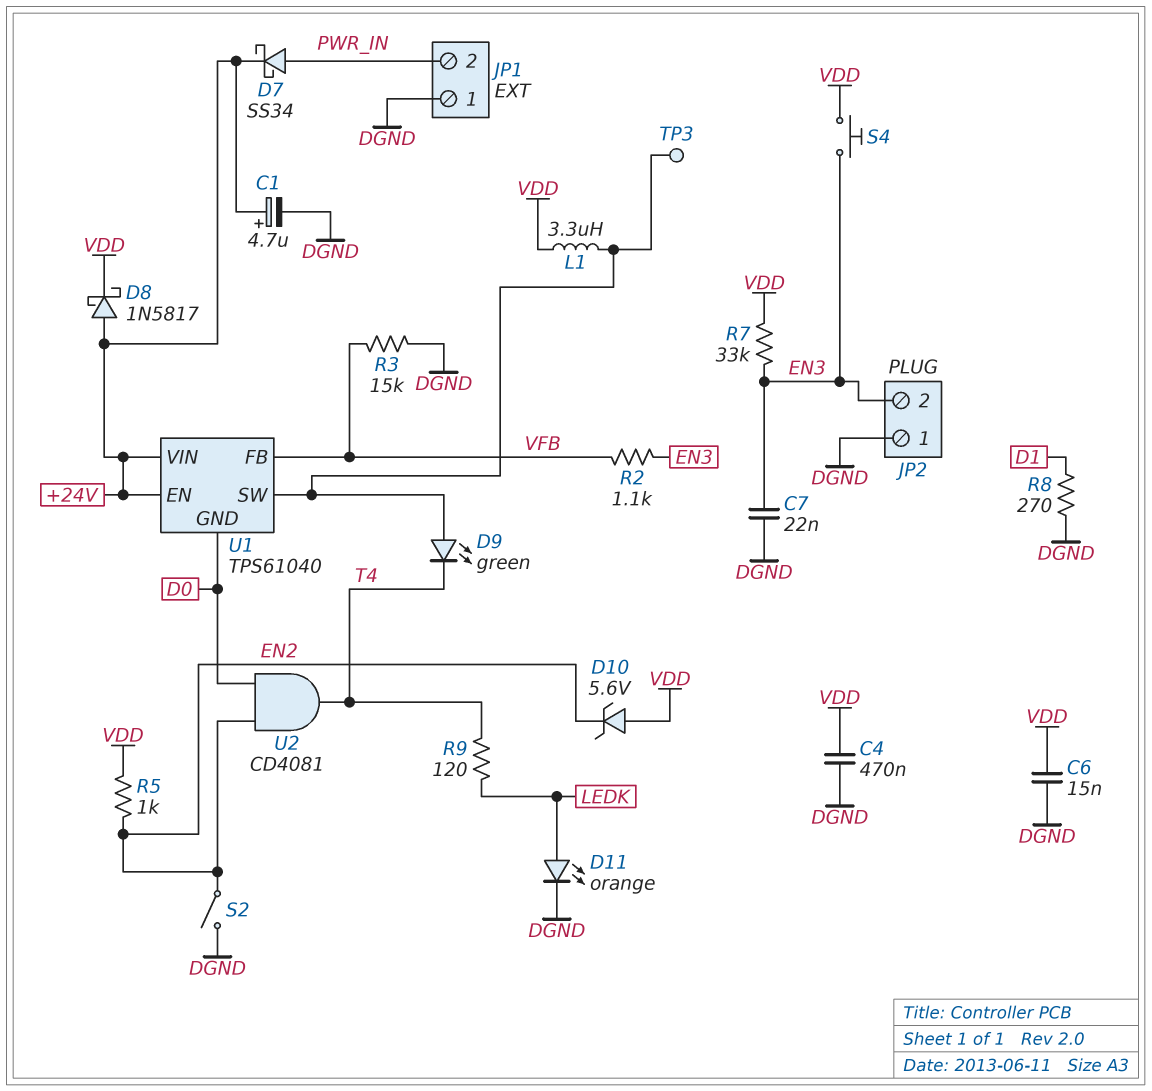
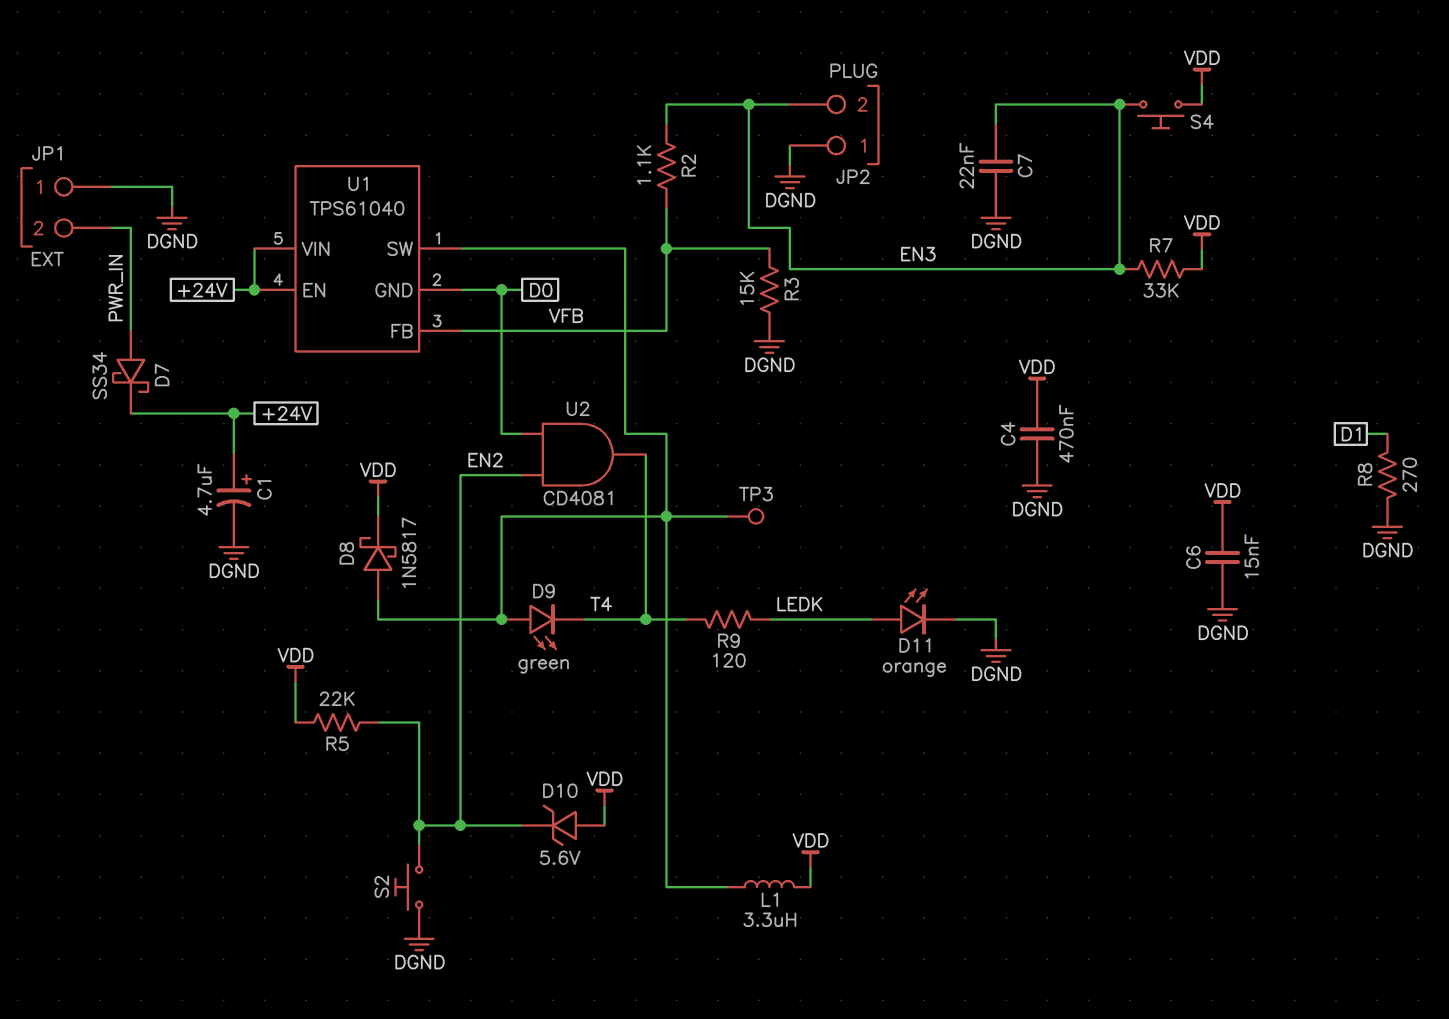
D8: schottky 1N5817 (A +24V, K VDD) -> schottky 1N5817 (A U1/SW, K VDD)
R5: 1k (EN2, VDD) -> 22k (EN2, VDD)
S2: switch (DGND, EN2) -> button (DGND, EN2)

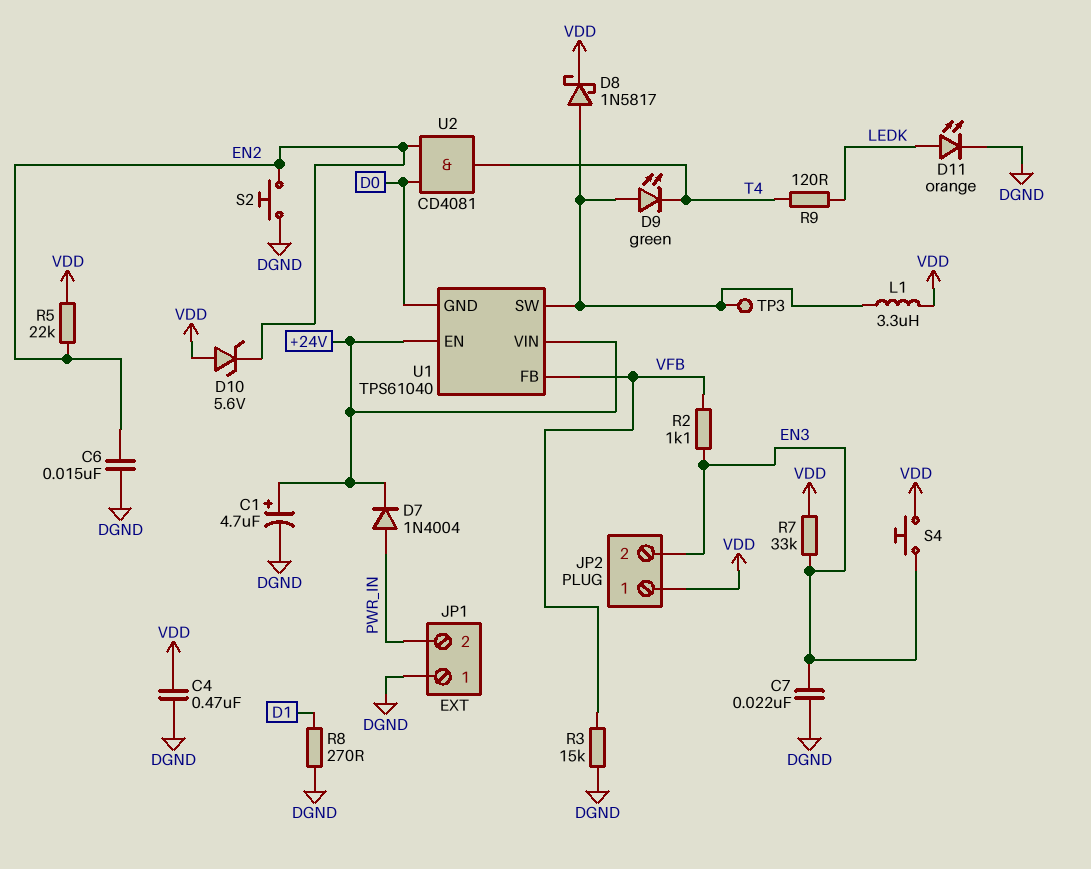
C6: 15nF (DGND, VDD) -> 15nF (DGND, EN2)
D7: schottky SS34 (A PWR_IN, K +24V) -> diode 1N4004 (A PWR_IN, K +24V)
JP2 pin 1: DGND -> VDD

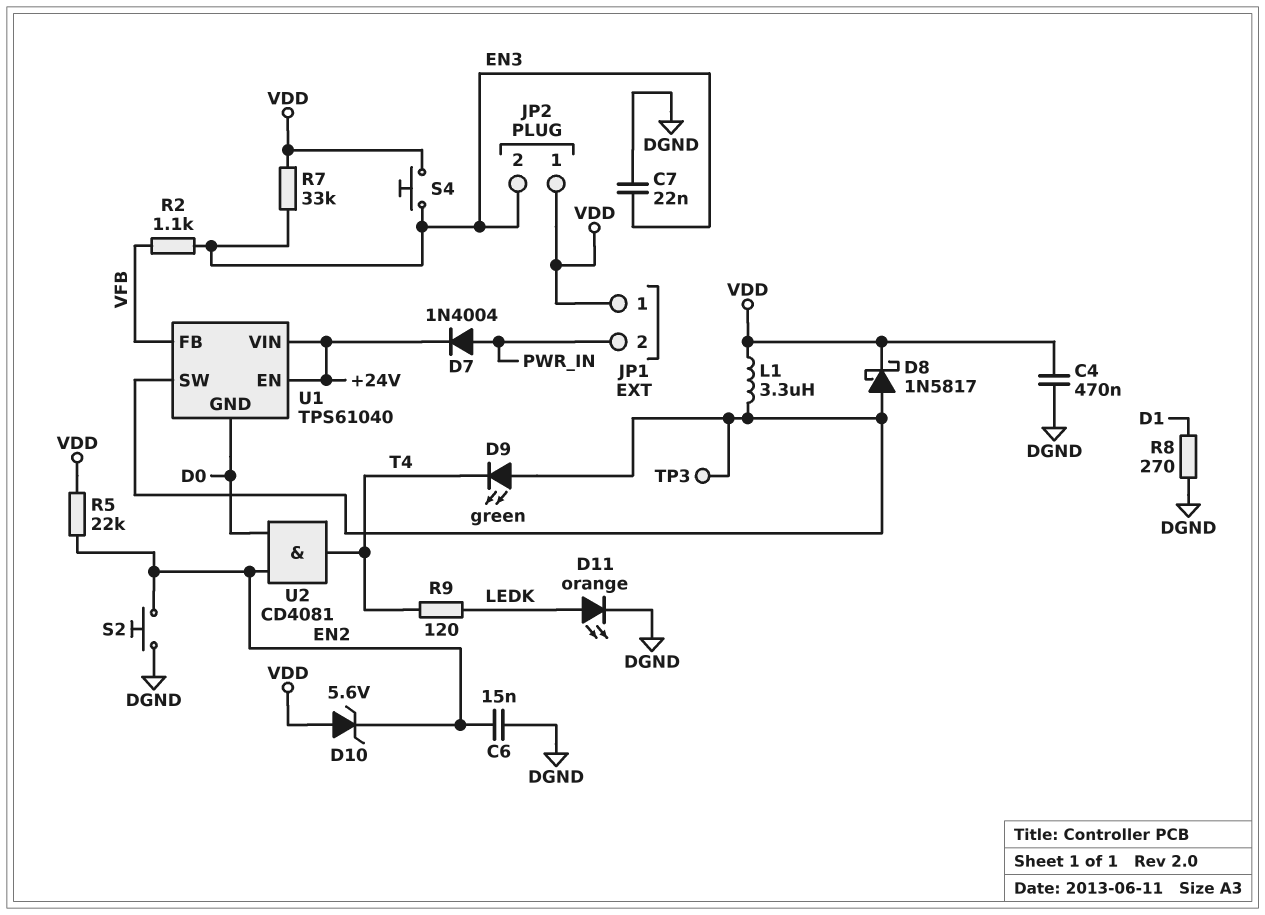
C1: 4.7uF (plus +24V, minus DGND) -> none
JP1 pin 1: DGND -> VDD
R3: 15k (DGND, VFB) -> none

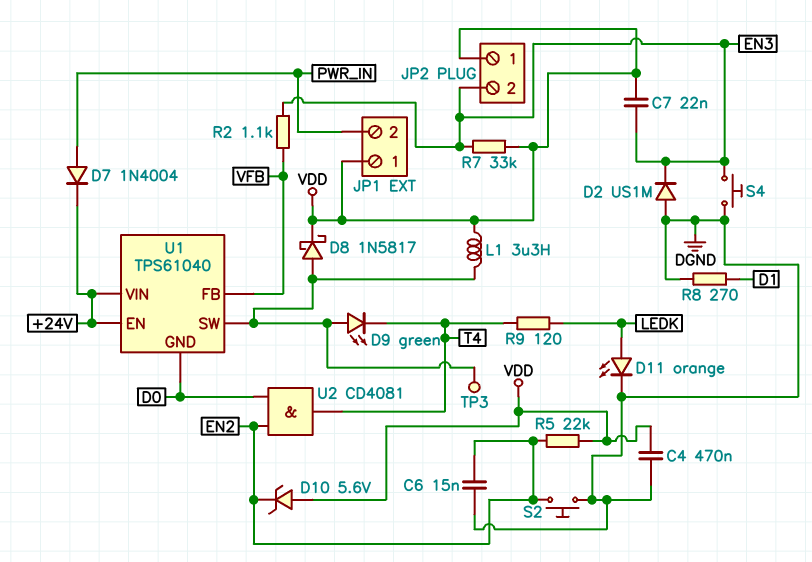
C7: 22nF (DGND, EN3) -> 22nF (EN3, VDD)
D2: none -> diode US1M (A DGND, K EN3)
S4: button (EN3, VDD) -> button (DGND, EN3)

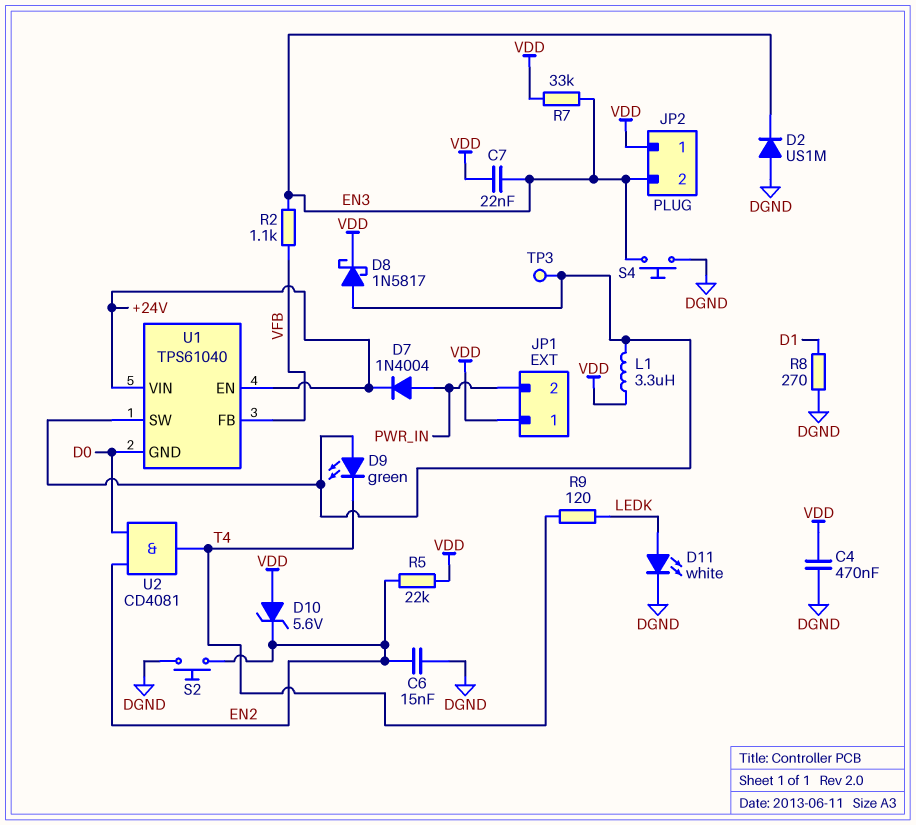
D11: LED orange (A LEDK, K DGND) -> LED white (A LEDK, K DGND)

